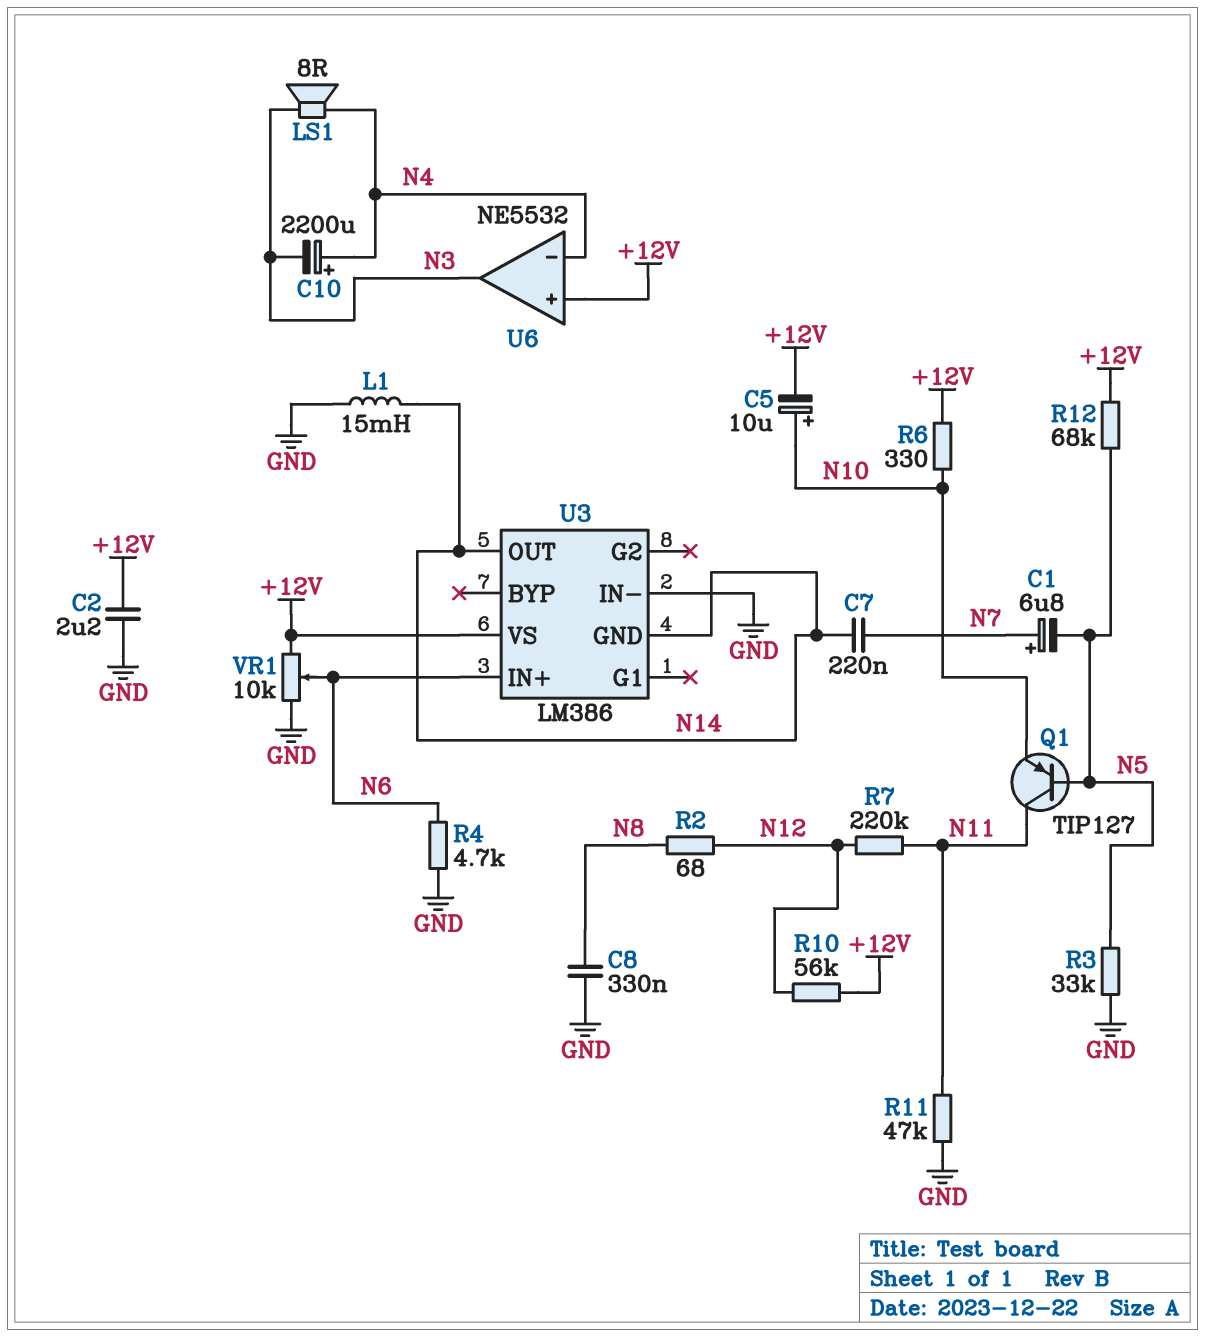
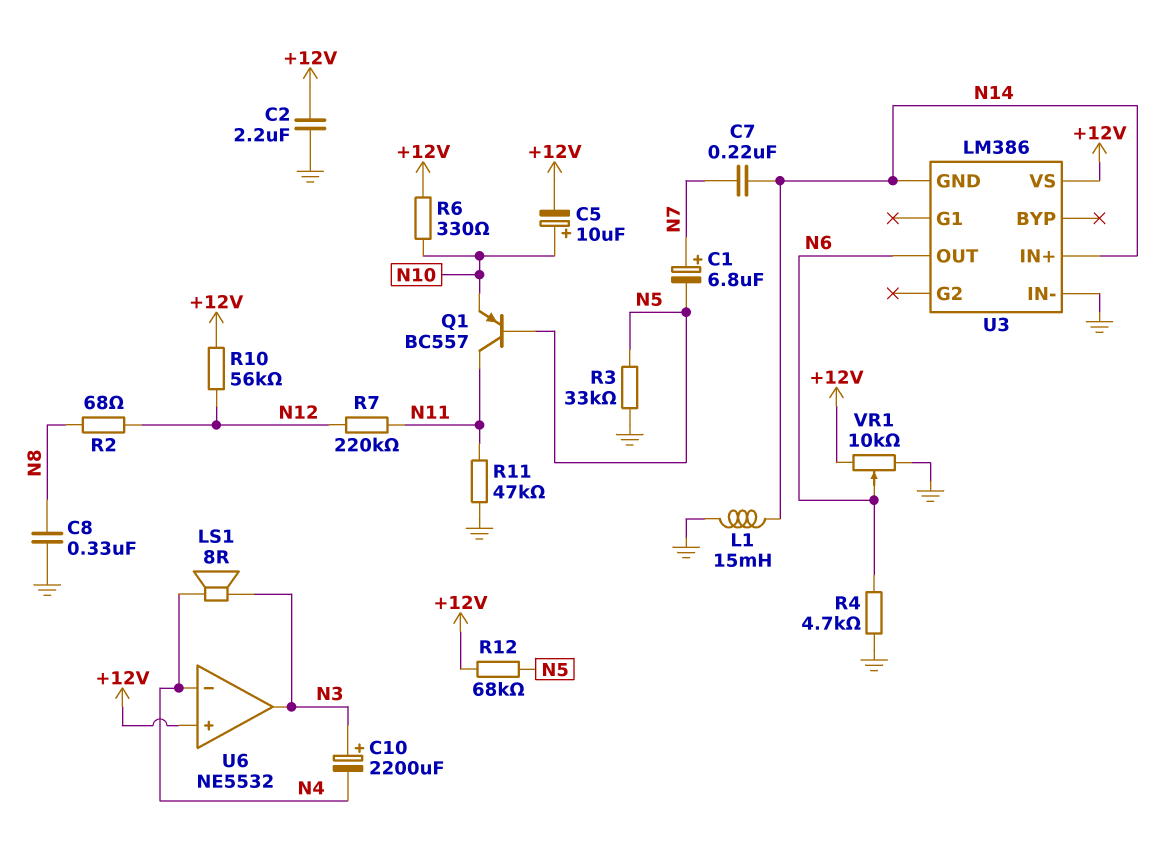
C10: 2200uF (plus N4, minus N3) -> 2200uF (plus N3, minus N4)
Q1: PNP TIP127 (B N5, C N11, E N10) -> PNP BC557 (B N5, C N11, E N10)
U3 pin IN+: N6 -> N14
U3 pin OUT: N14 -> N6

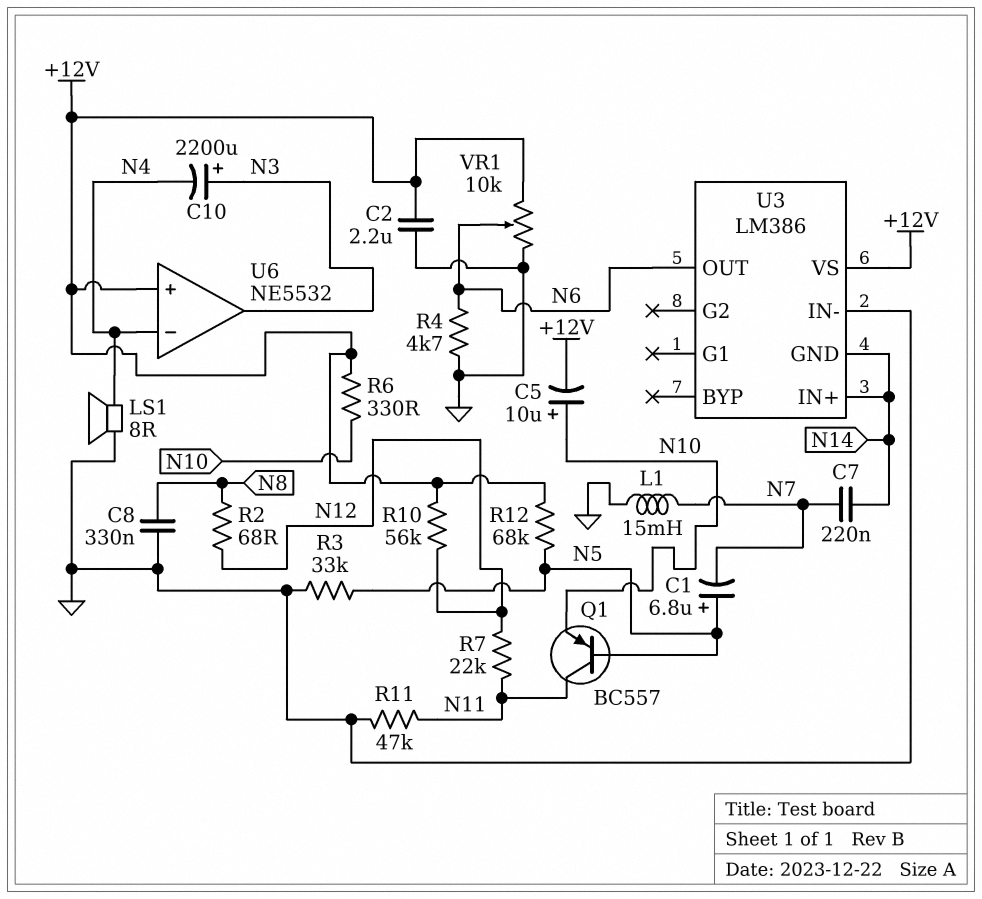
C1: 6.8uF (plus N7, minus N5) -> 6.8uF (plus N5, minus N7)
L1: 15mH (GND, N14) -> 15mH (GND, N7)
LS1: speaker 8R (N3, N4) -> speaker 8R (GND, N4)
R7: 220k (N11, N12) -> 22k (N11, N12)

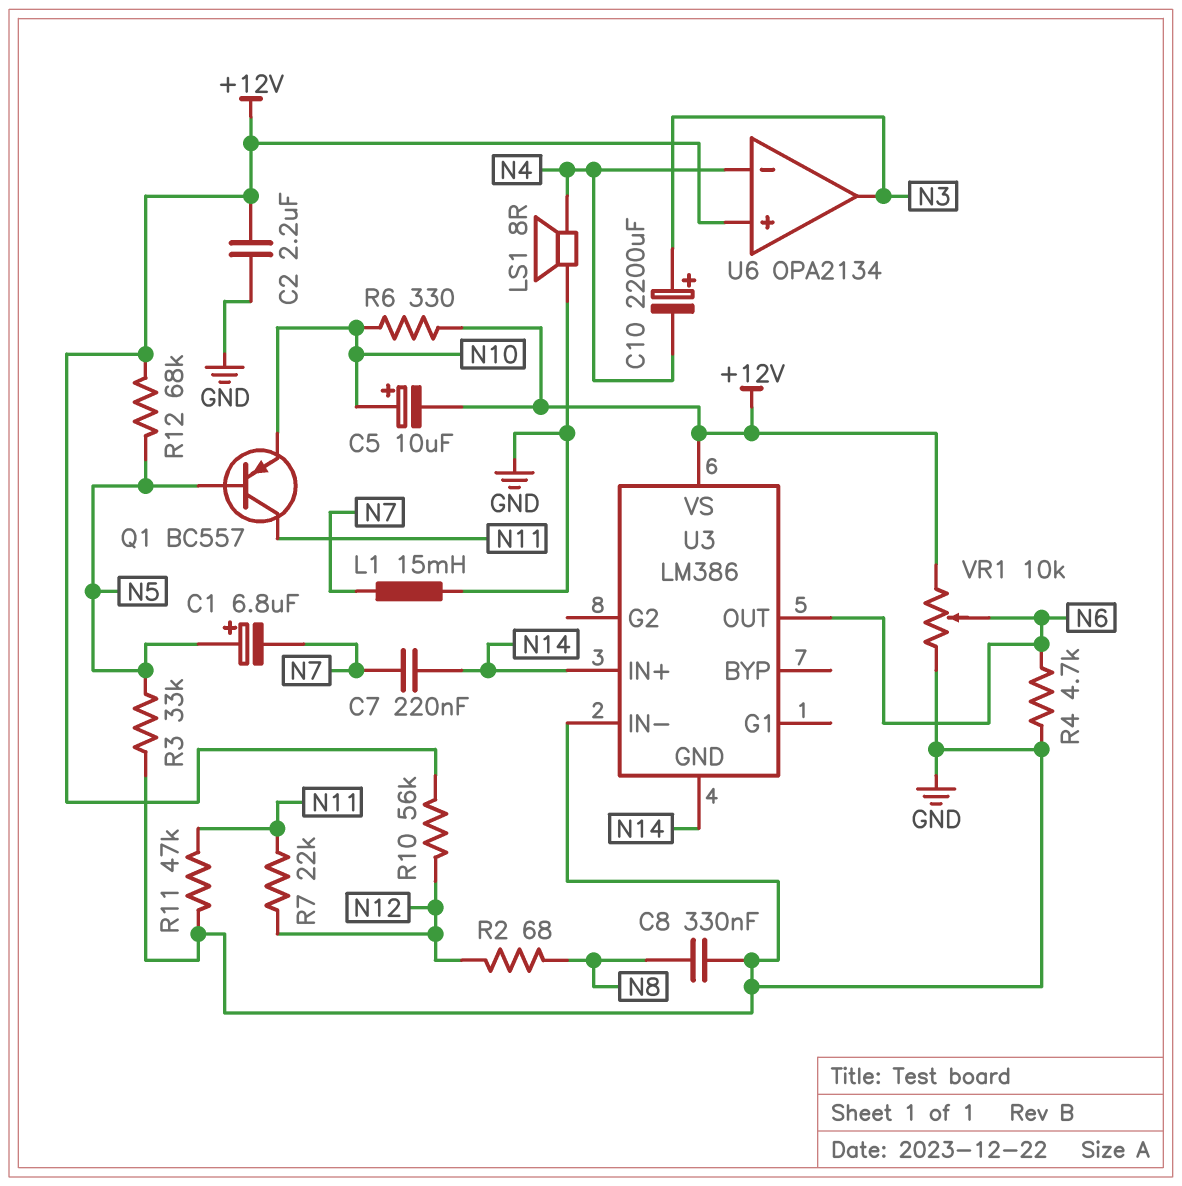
U6: NE5532 -> OPA2134

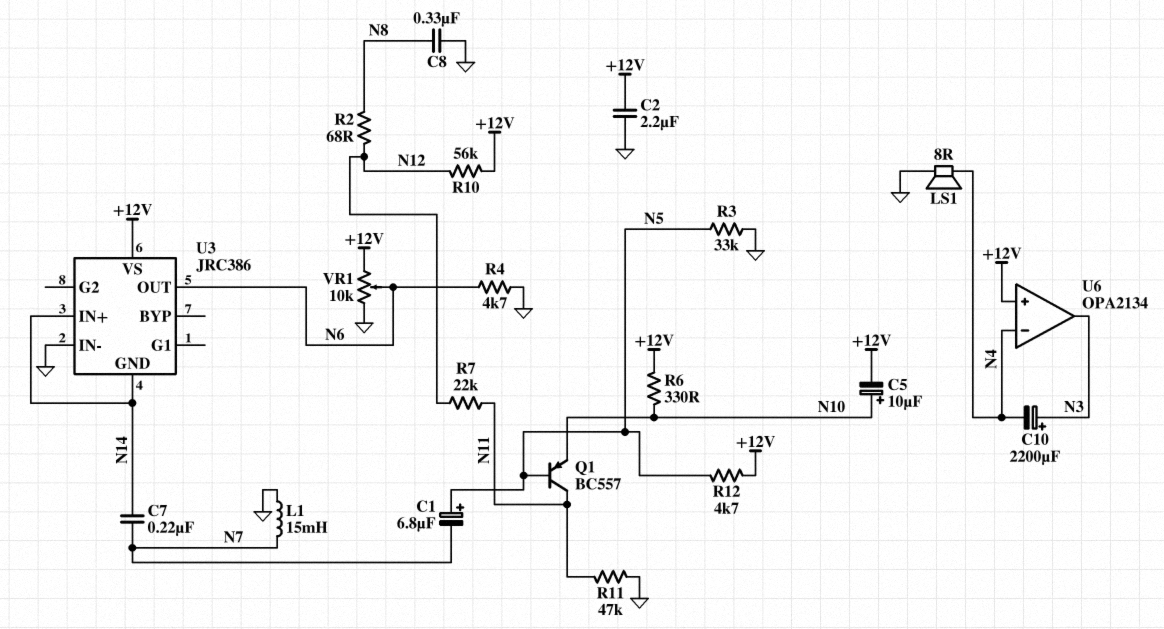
R12: 68k (+12V, N5) -> 4.7k (+12V, N5)
U3: LM386 -> JRC386

